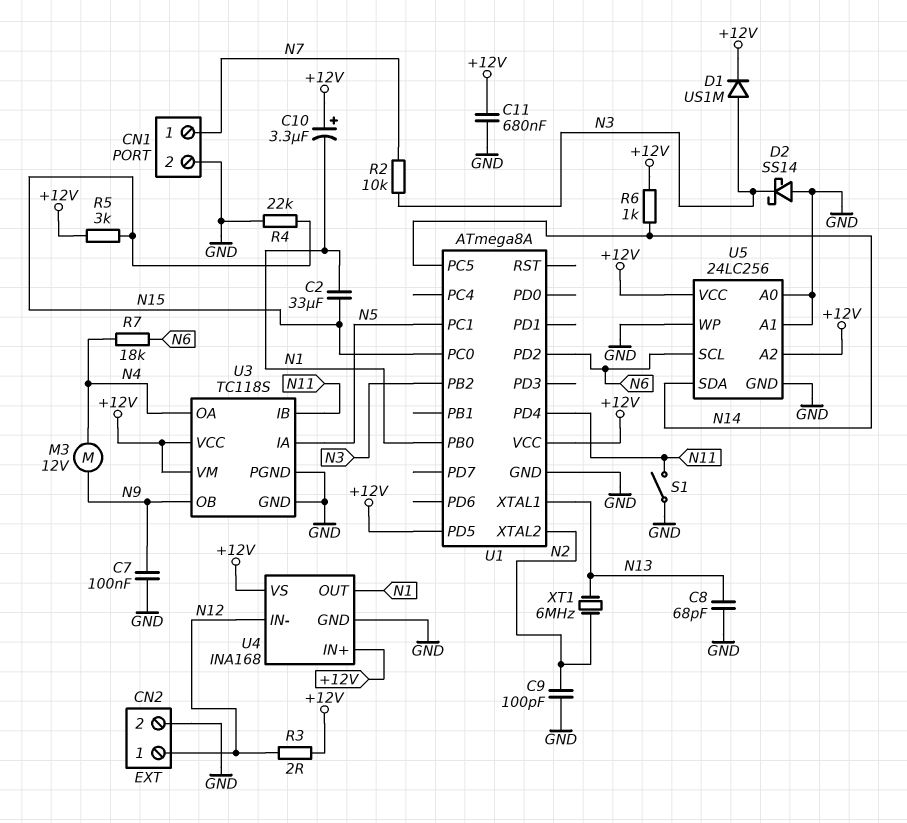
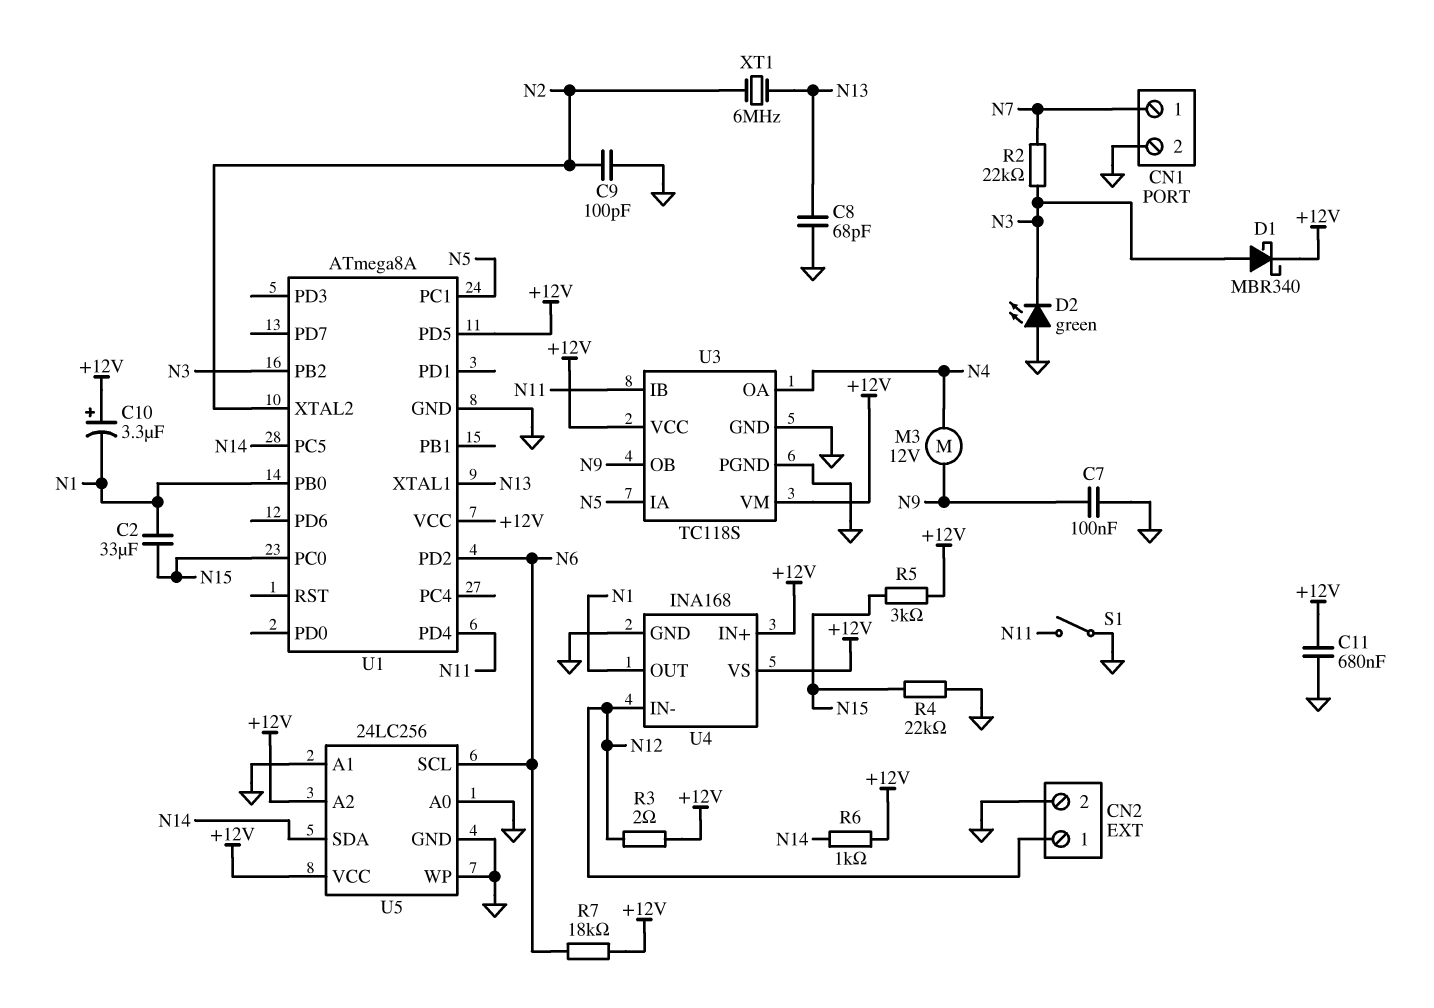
D1: diode US1M (A N3, K +12V) -> schottky MBR340 (A N3, K +12V)
D2: schottky SS14 (A GND, K N3) -> LED green (A GND, K N3)
R2: 10k (N3, N7) -> 22k (N3, N7)
R7: 18k (N4, N6) -> 18k (+12V, N6)

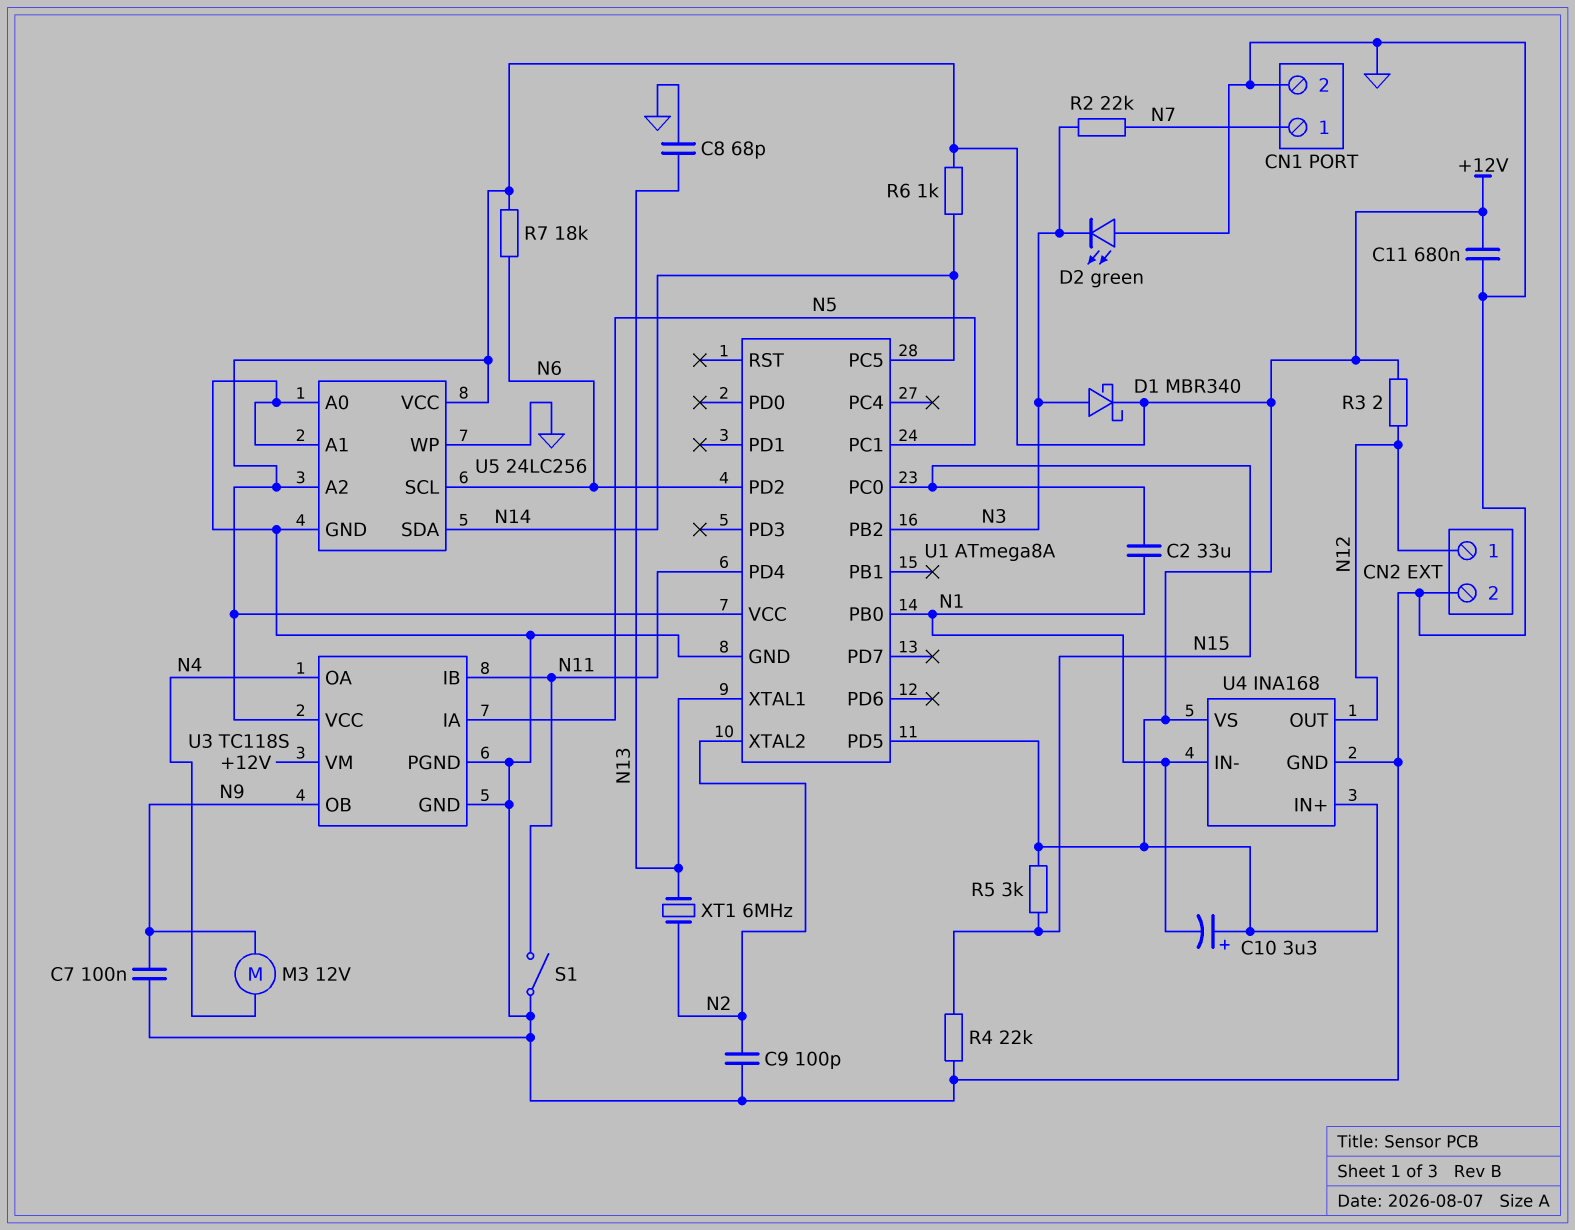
U4 pin IN-: N12 -> N1
U4 pin OUT: N1 -> N12

